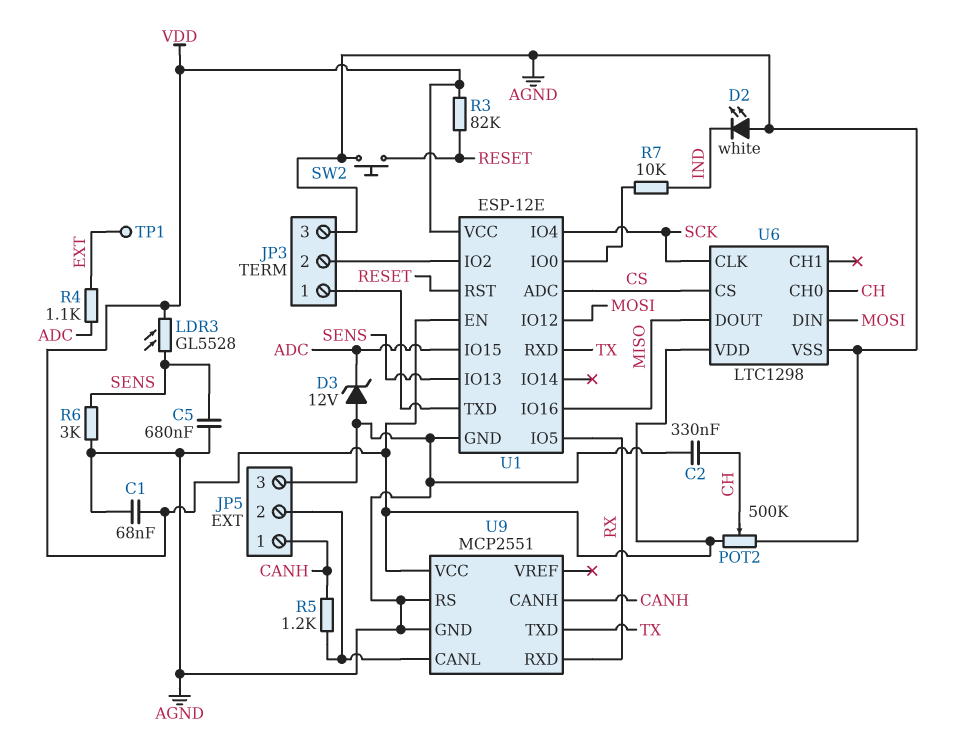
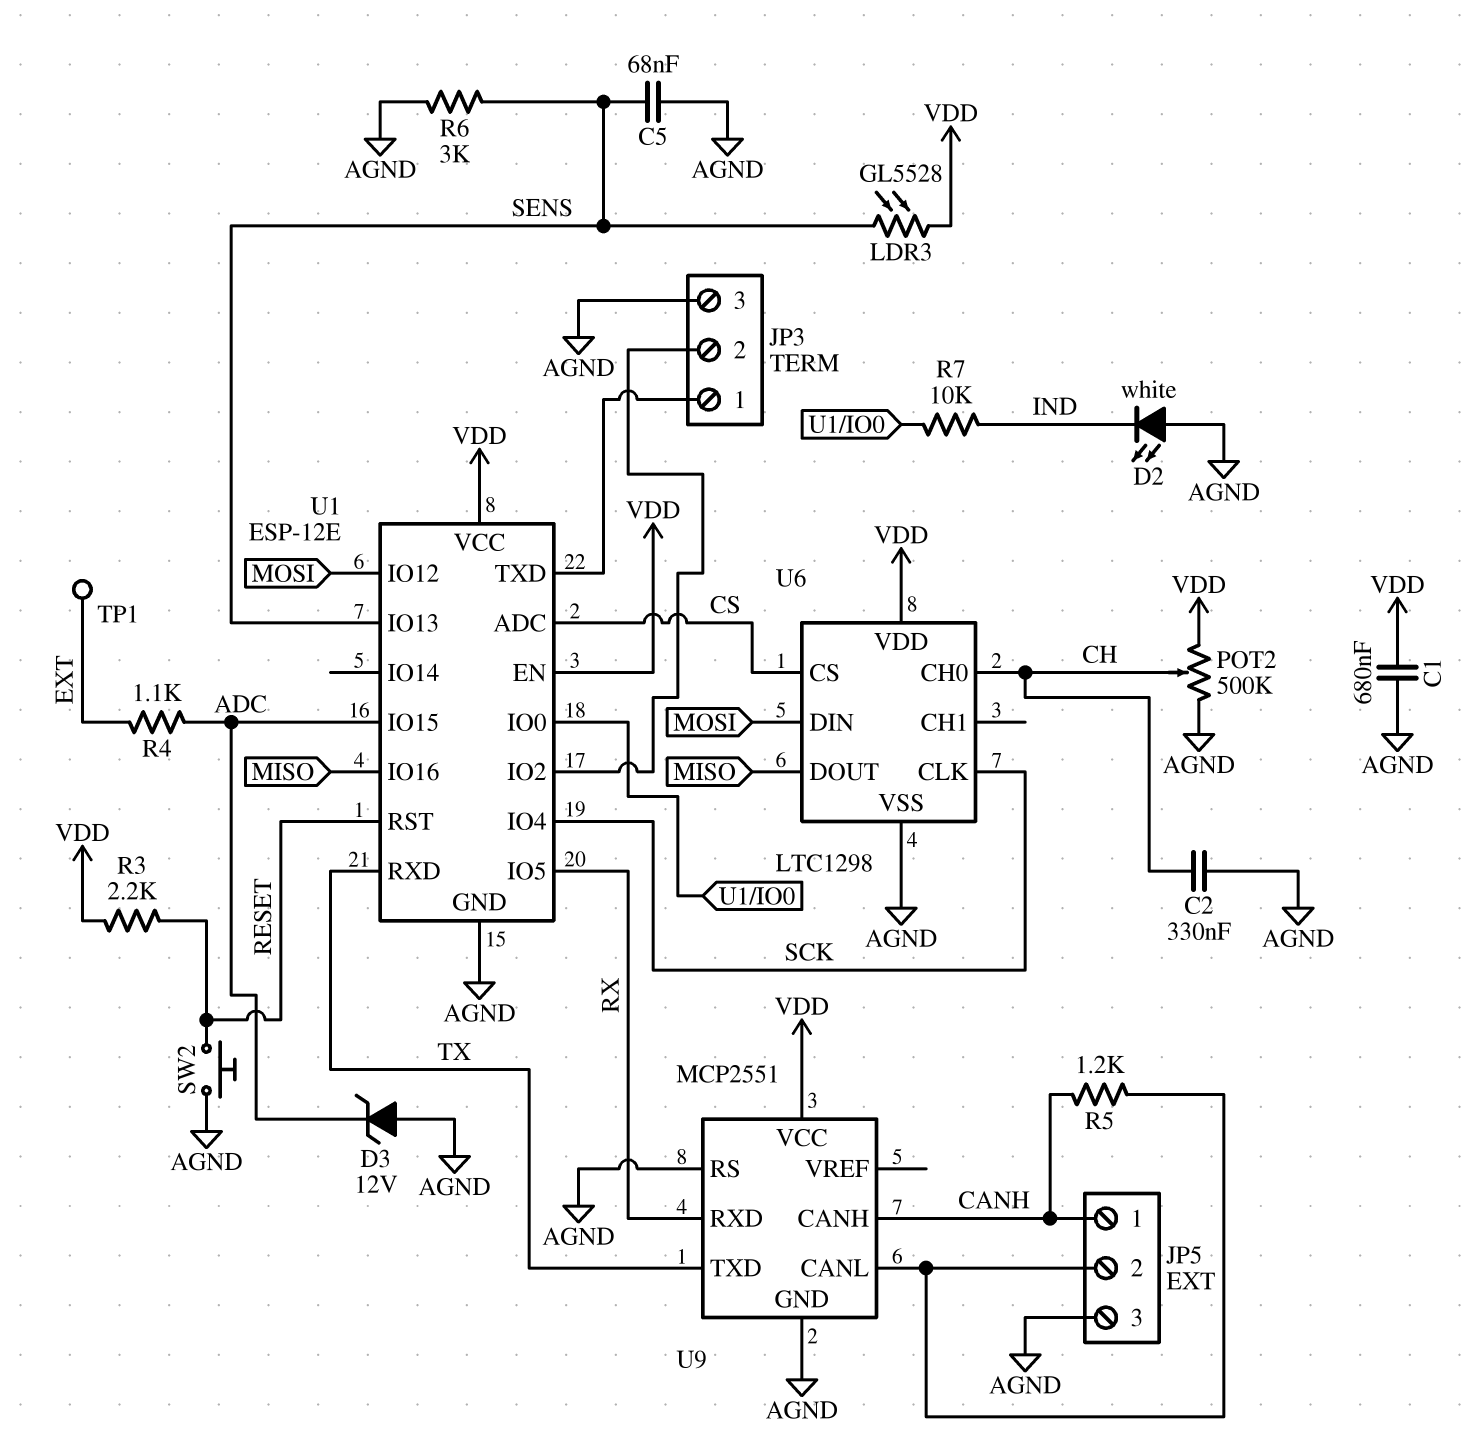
C1: 68nF (AGND, VDD) -> 680nF (AGND, VDD)
C5: 680nF (AGND, SENS) -> 68nF (AGND, SENS)
R3: 82k (RESET, VDD) -> 2.2k (RESET, VDD)

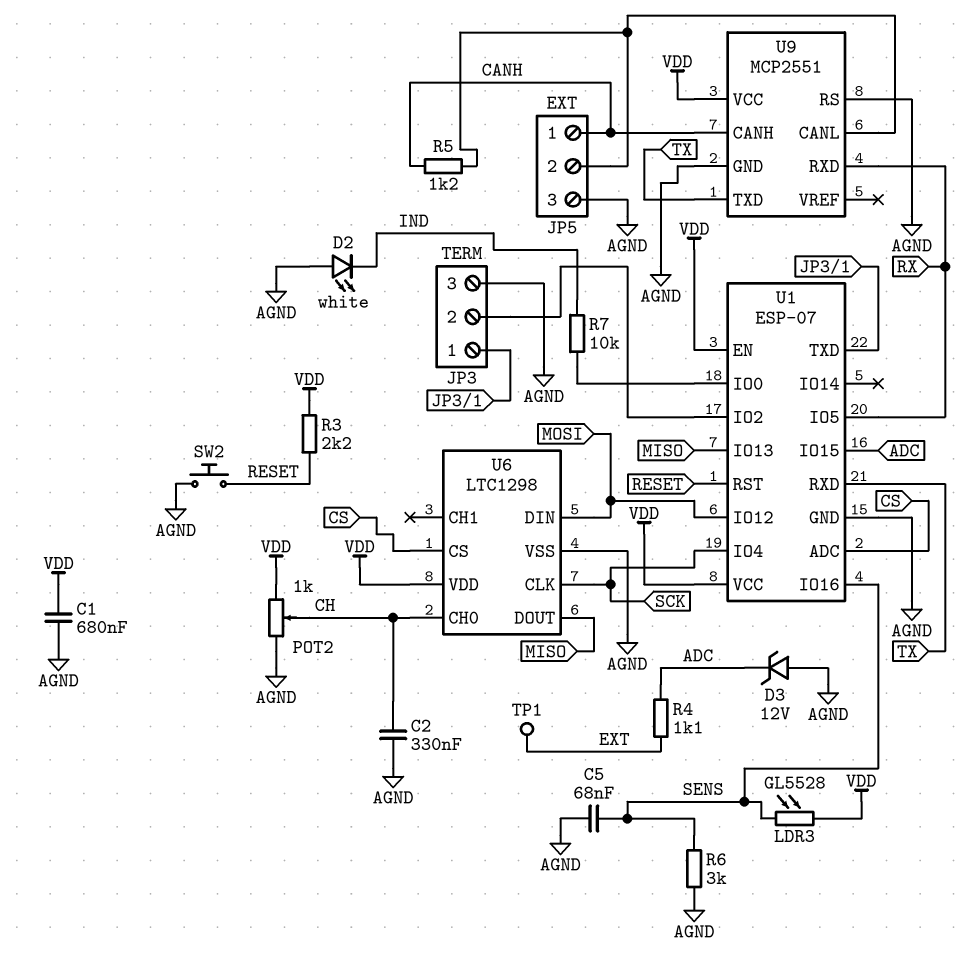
POT2: 500k (AGND, VDD, wiper CH) -> 1k (AGND, VDD, wiper CH)
U1: ESP-12E -> ESP-07
U1 pin IO13: SENS -> MISO
U1 pin IO16: MISO -> SENS

